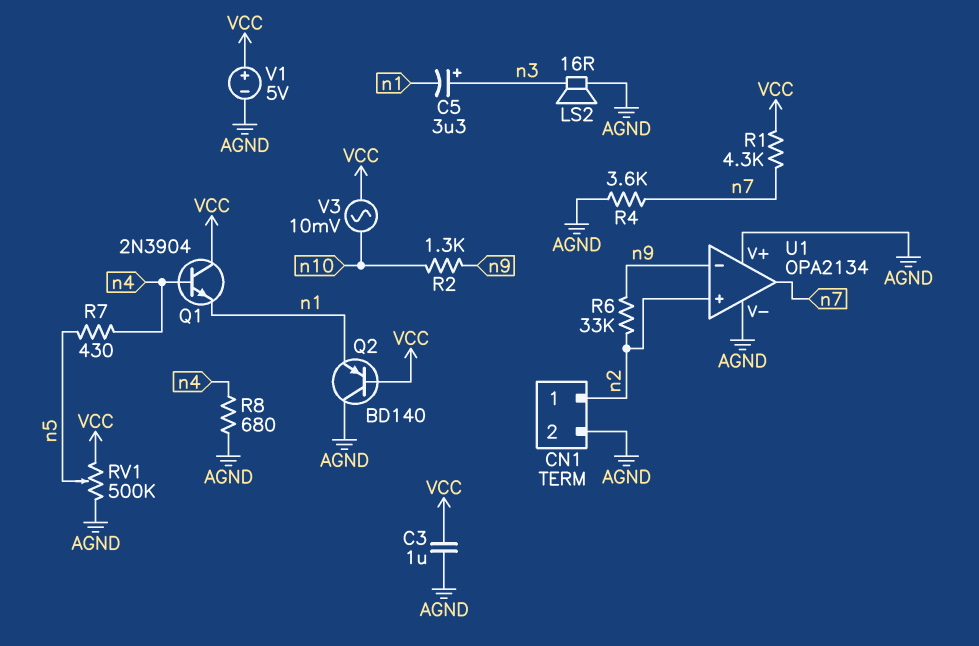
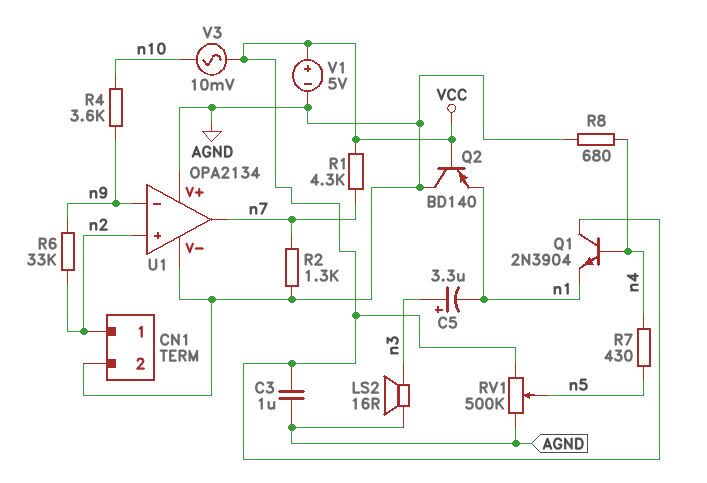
R2: 1.3k (n9, n10) -> 1.3k (AGND, n7)
R4: 3.6k (AGND, n7) -> 3.6k (n9, n10)

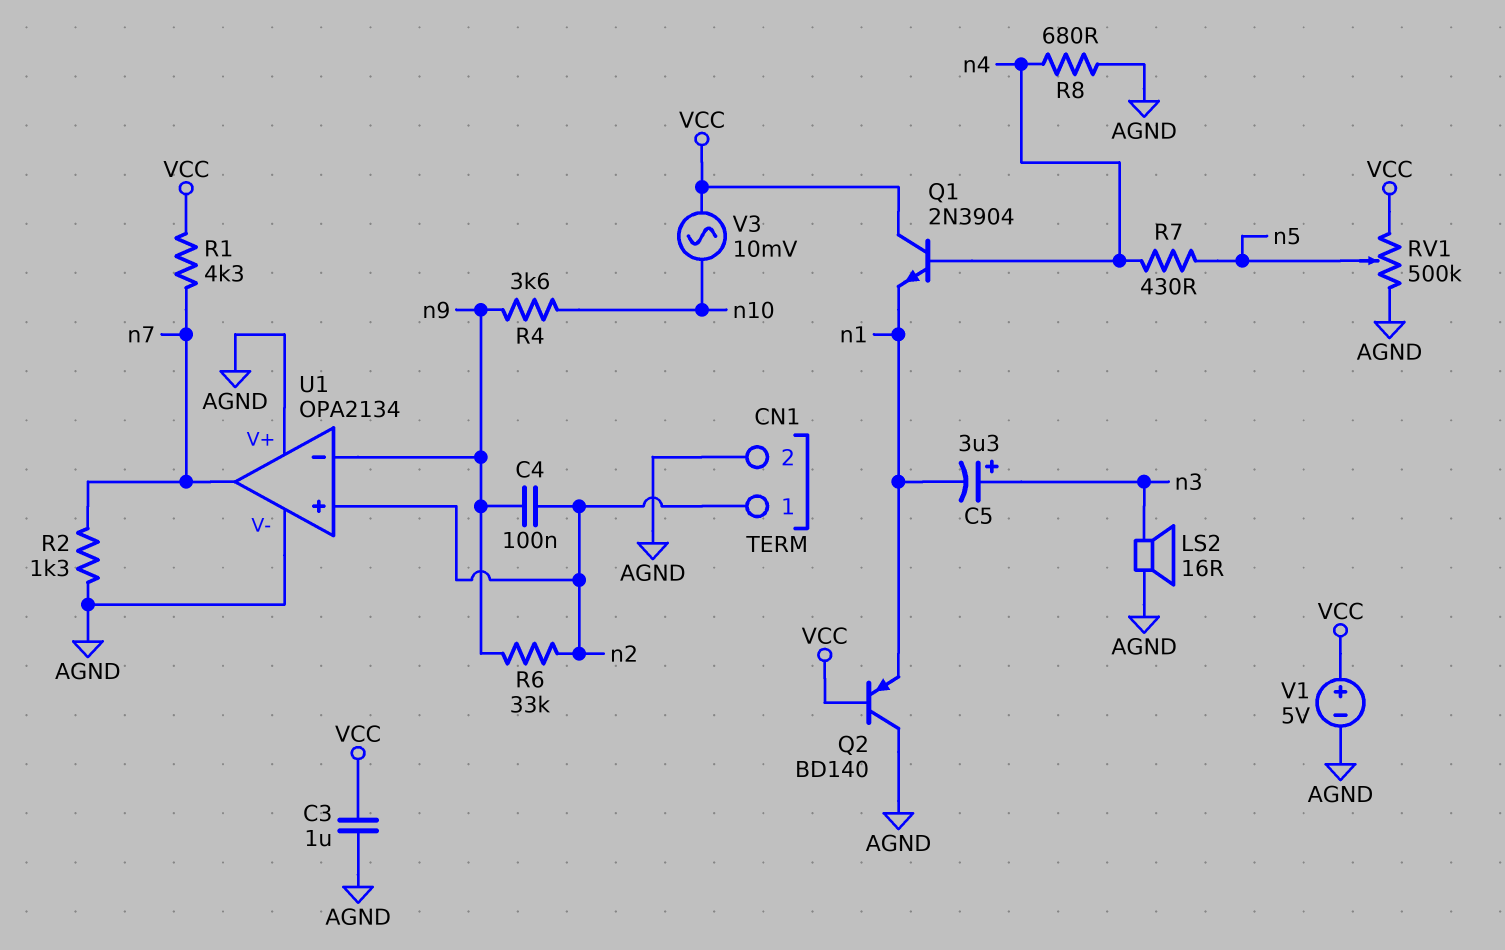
C4: none -> 100nF (n2, n9)

